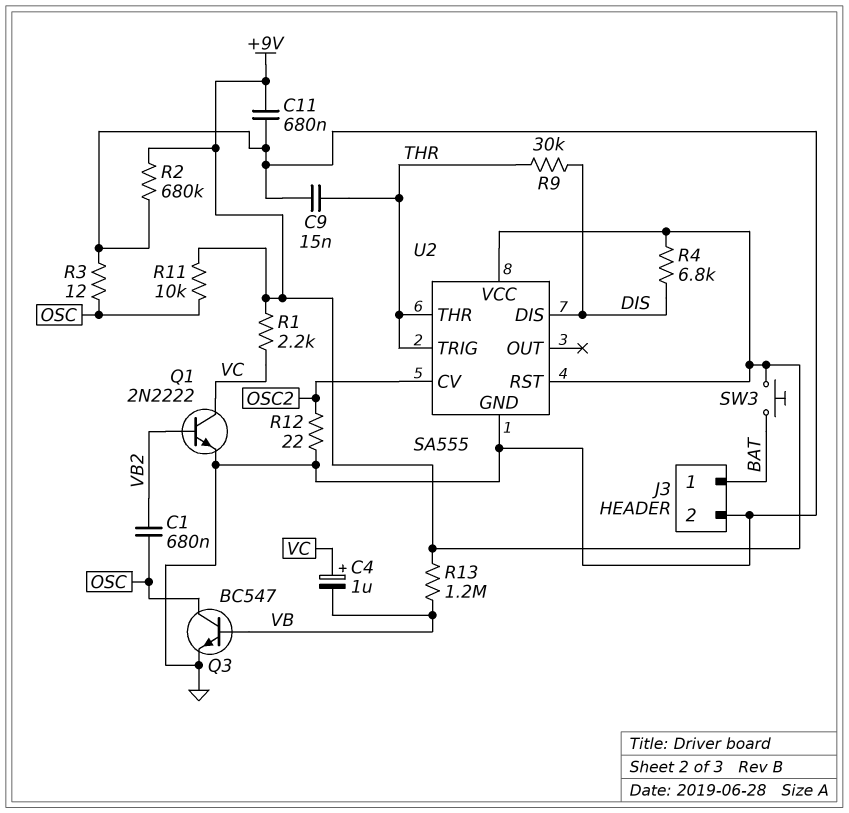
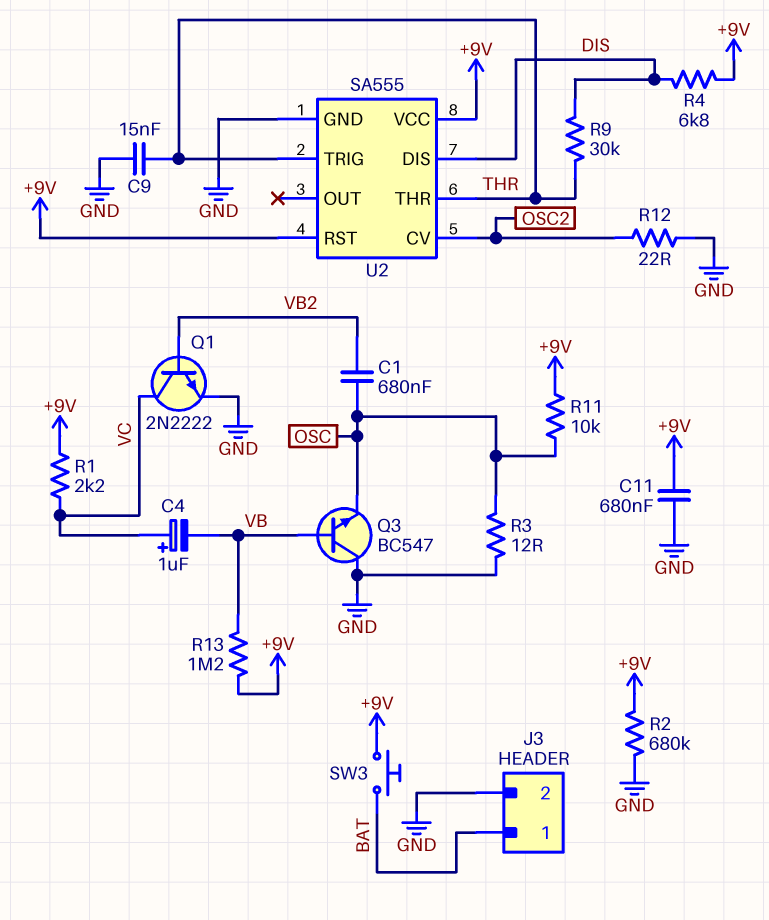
Q3: NPN BC547 (B VB, C OSC, E GND) -> NPN BC547 (B VB, C GND, E OSC)

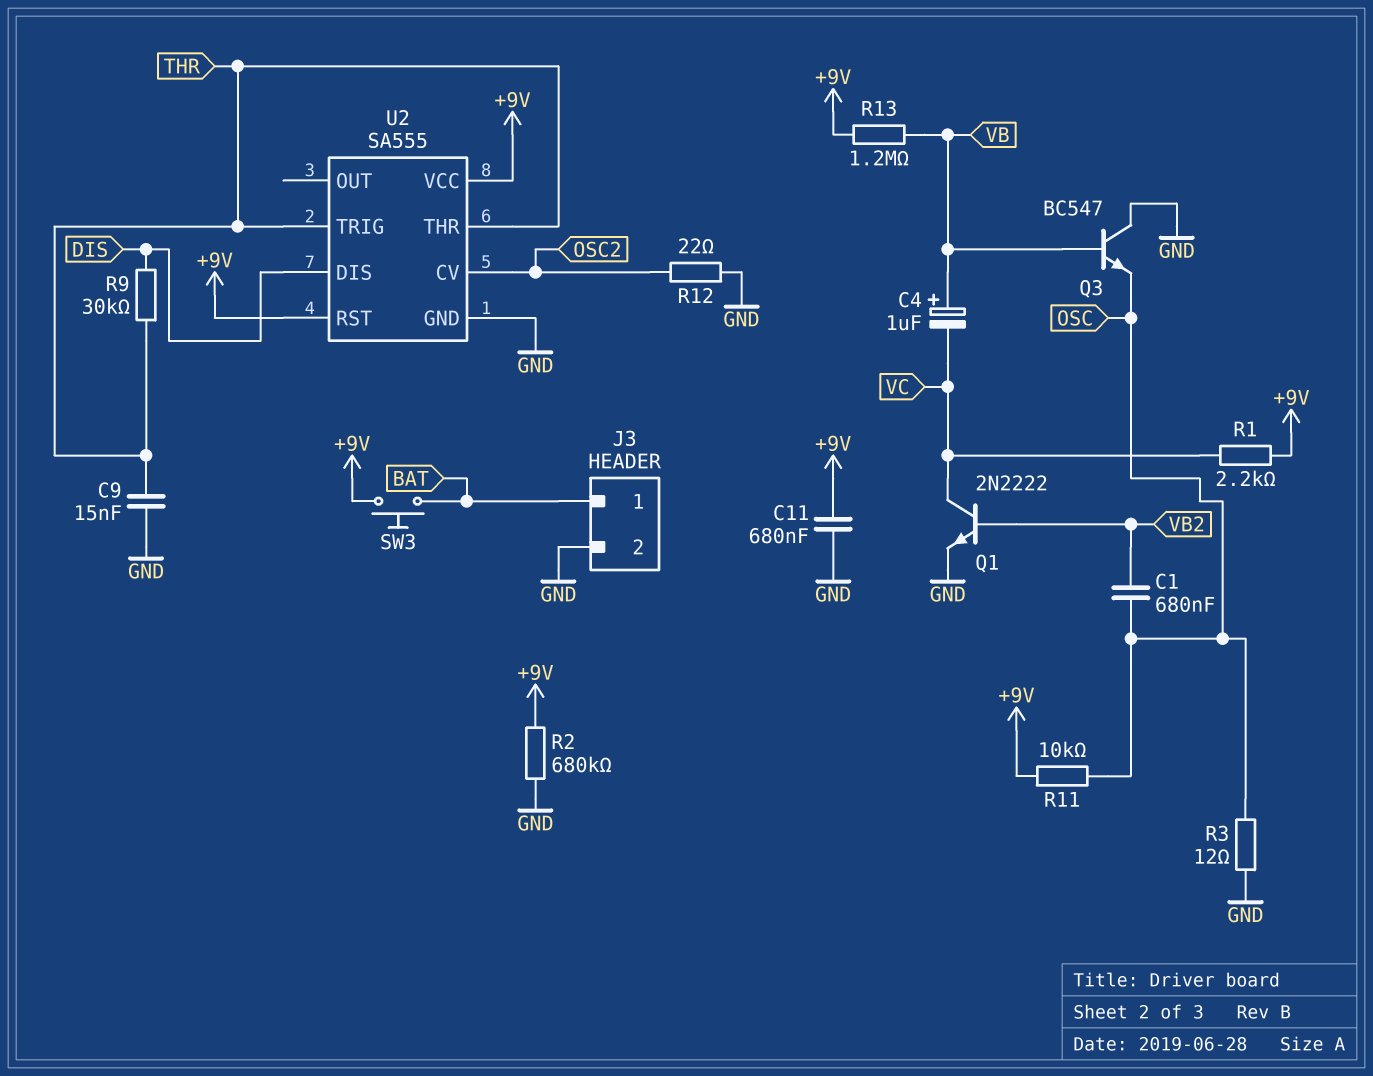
C4: 1uF (plus VC, minus VB) -> 1uF (plus VB, minus VC)
R4: 6.8k (+9V, DIS) -> none

